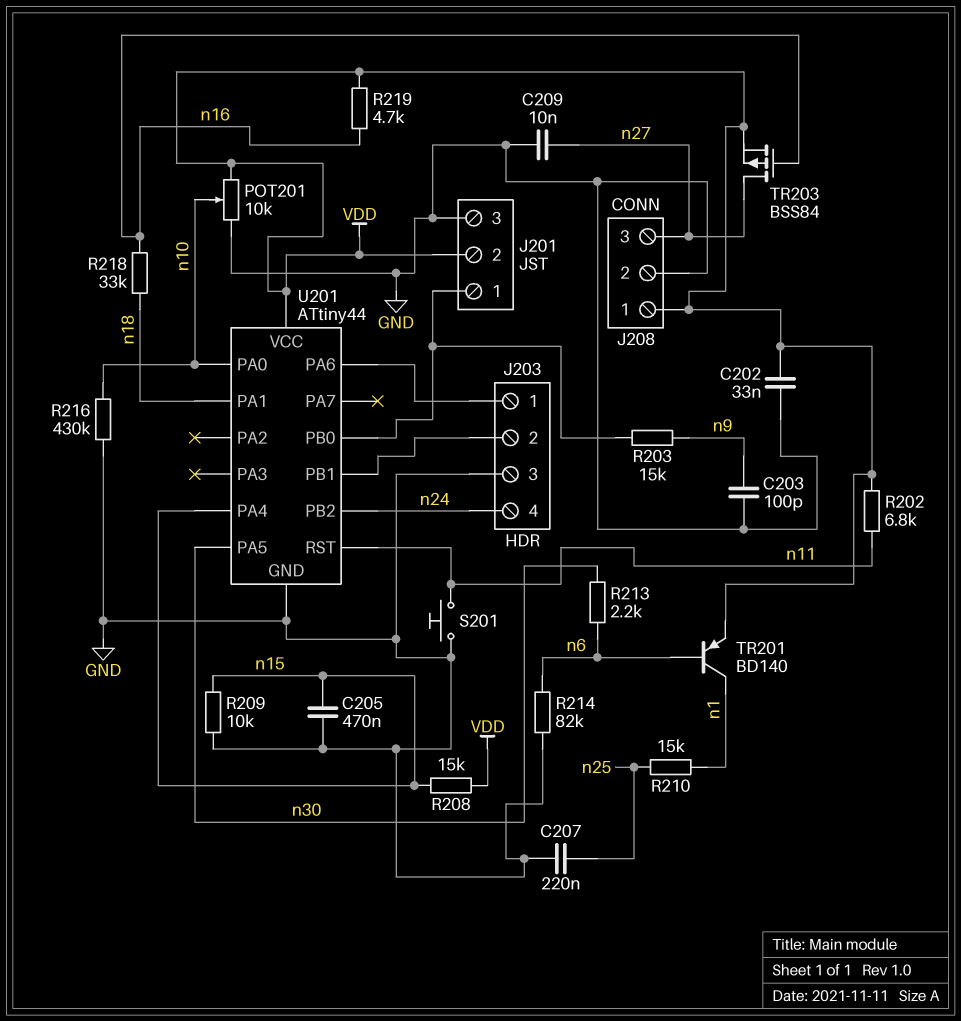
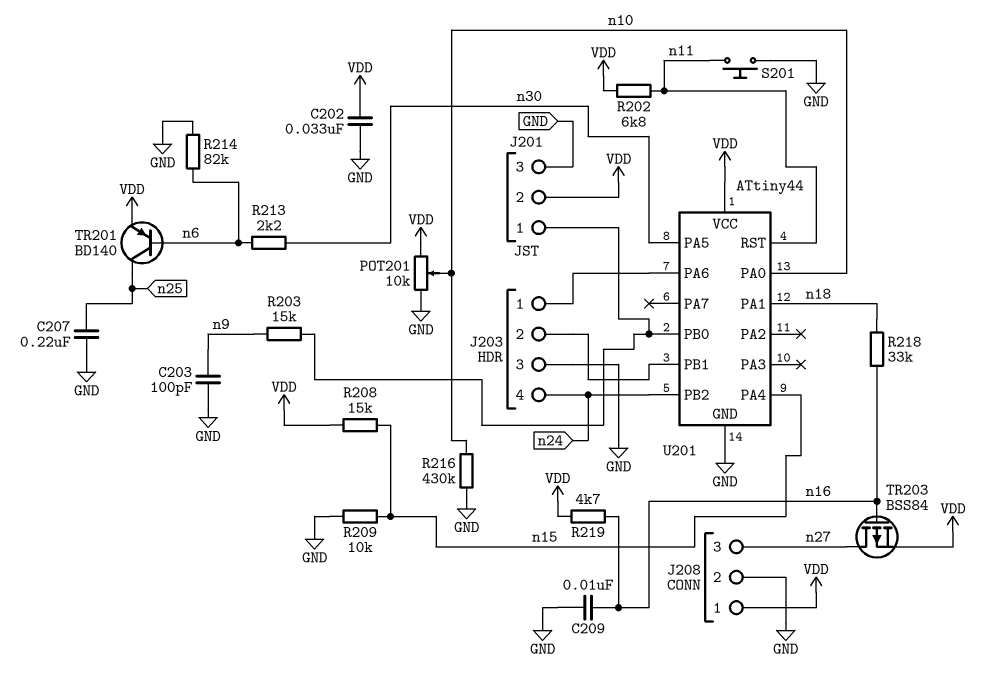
C205: 470nF (GND, n15) -> none
C209: 10nF (GND, n27) -> 10nF (GND, n16)
R210: 15k (n1, n25) -> none
TR201: PNP BD140 (B n6, C n1, E VDD) -> PNP BD140 (B n6, C n25, E VDD)

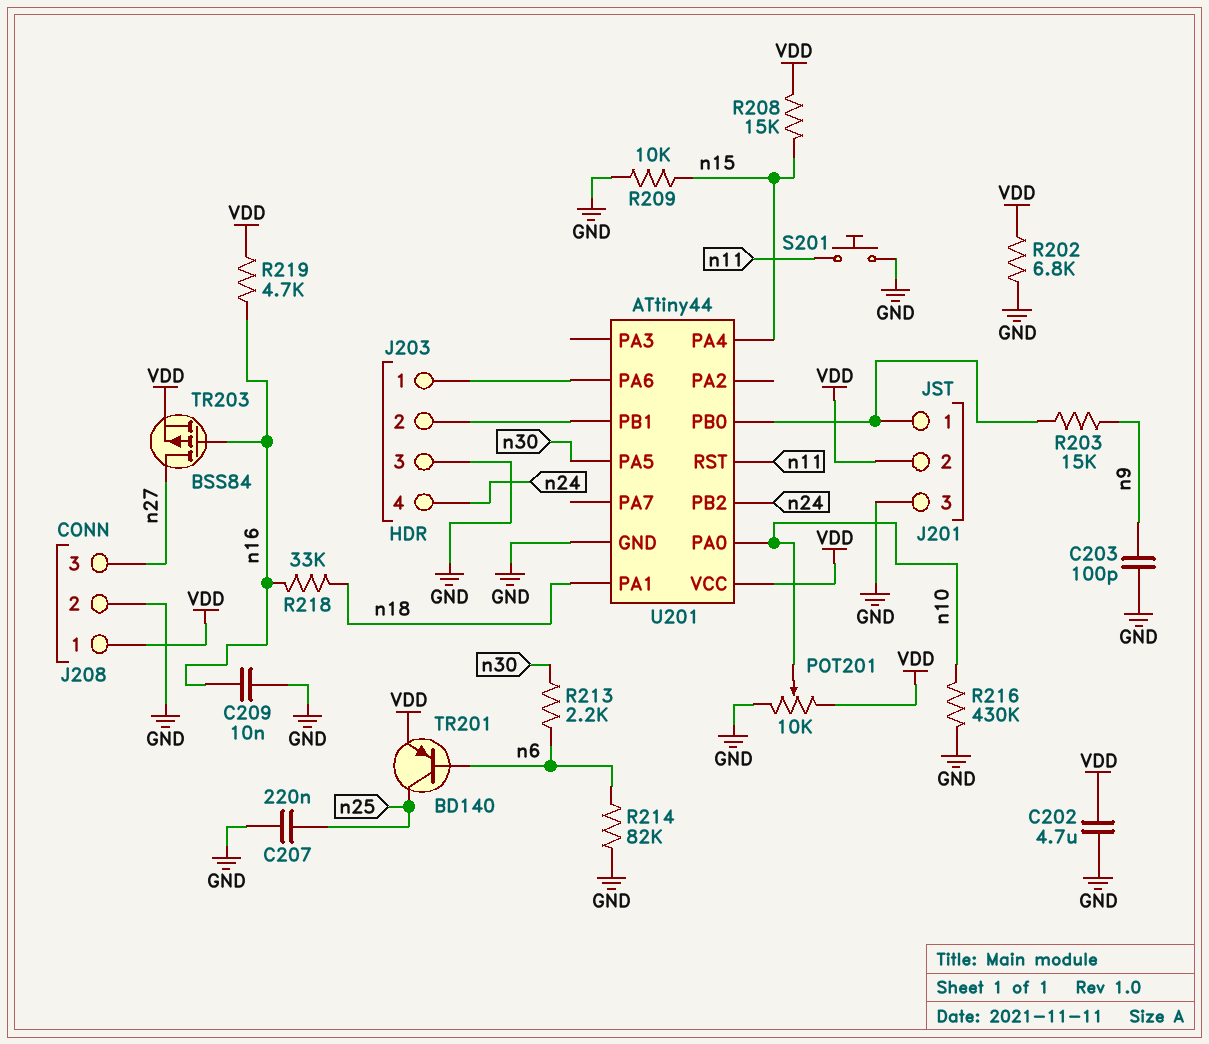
C202: 33nF (GND, VDD) -> 4.7uF (GND, VDD)
R202: 6.8k (VDD, n11) -> 6.8k (GND, VDD)

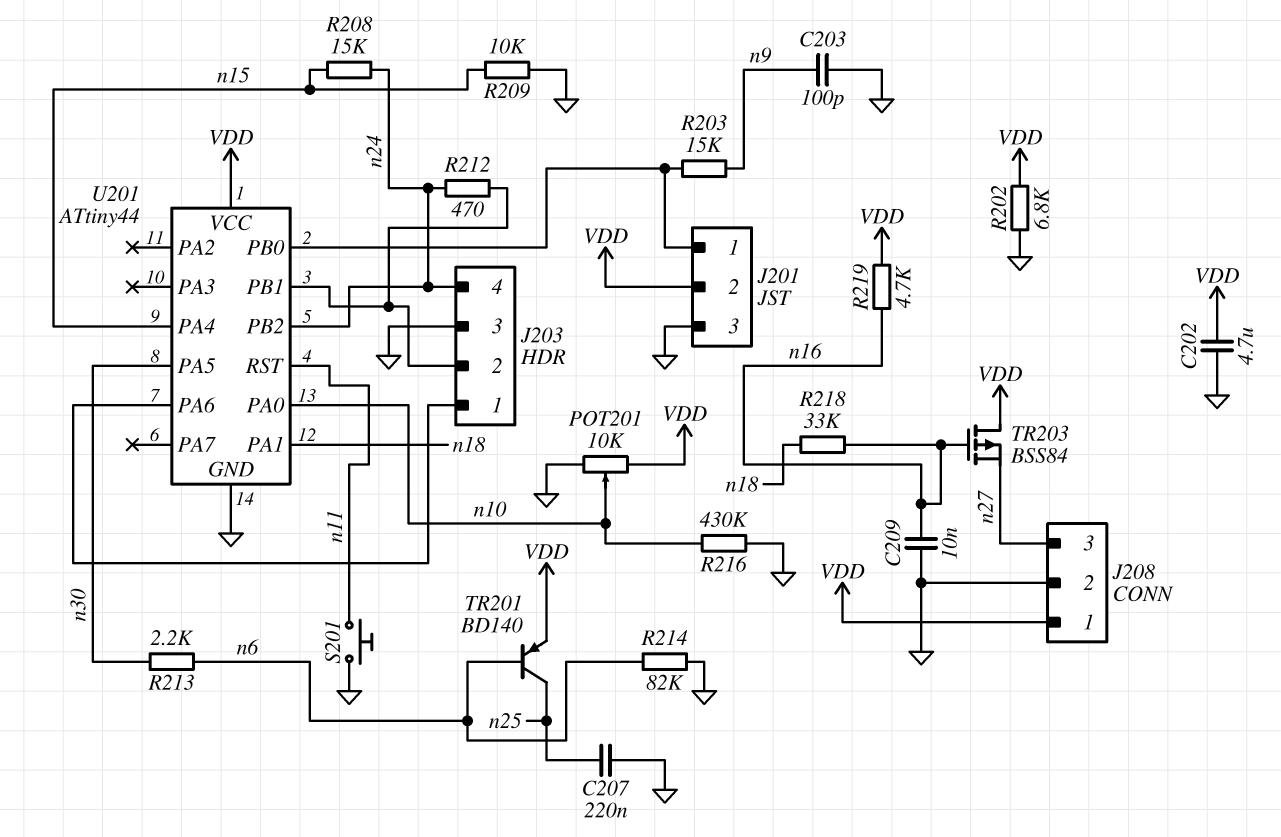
R208: 15k (VDD, n15) -> 15k (n15, n24)
R212: none -> 470 (J203/2, n24)
TR203: PMOS BSS84 (G n16, D n27, S VDD) -> PMOS BSS84 (G n16, D VDD, S n27)

